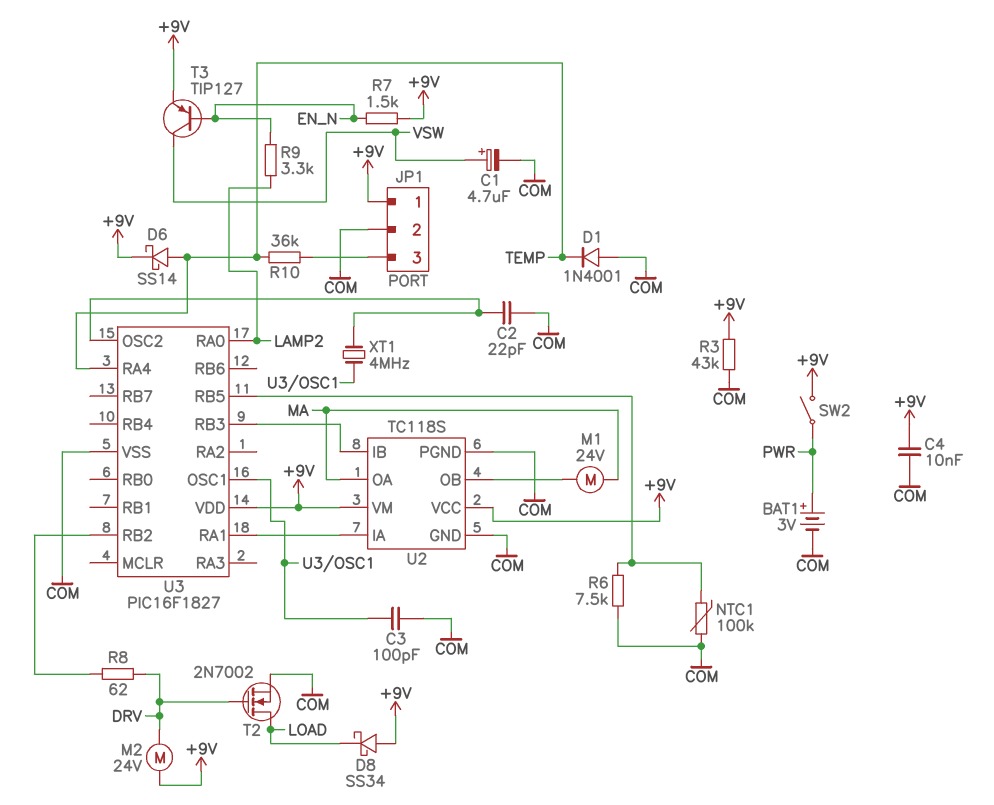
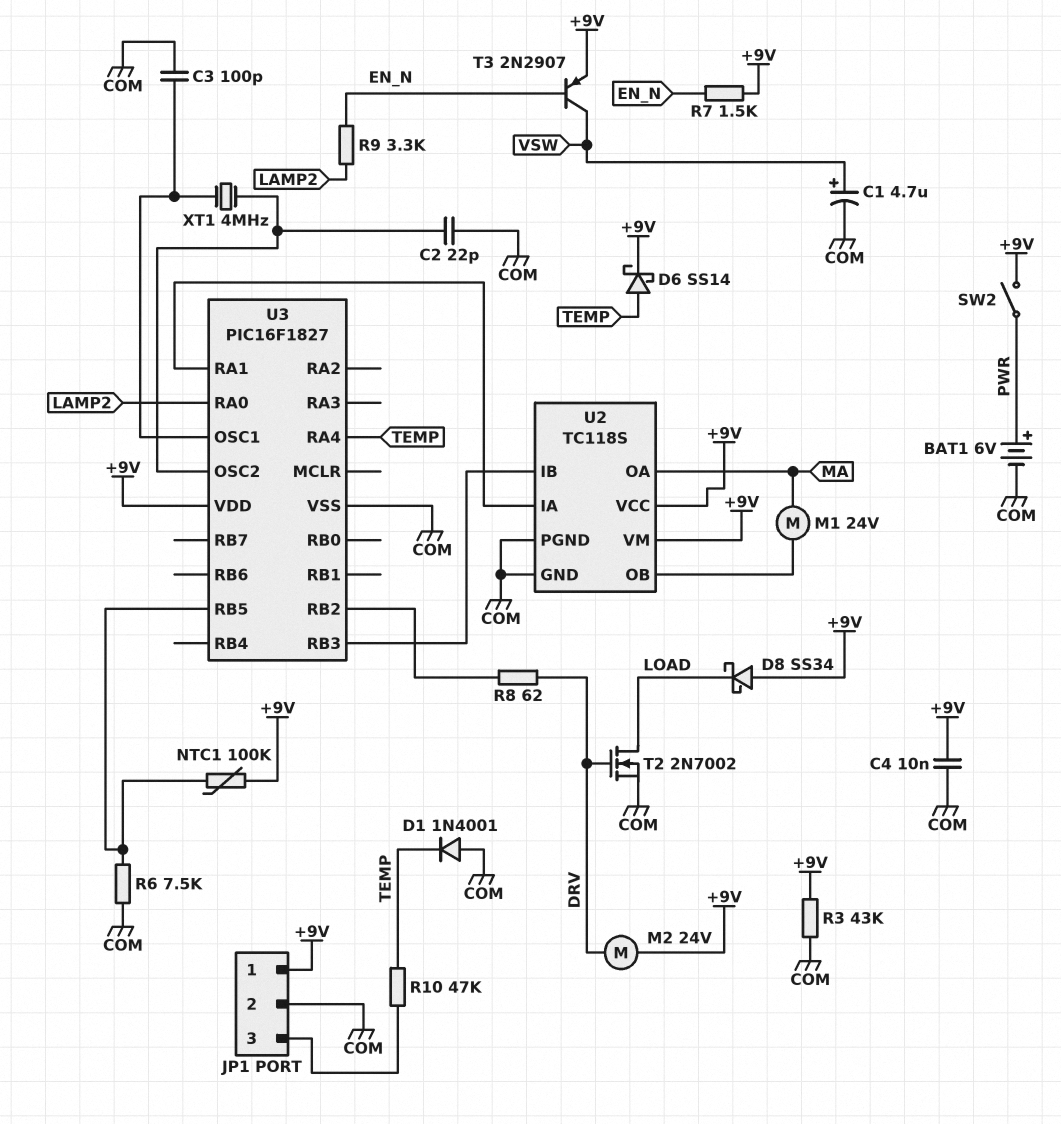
BAT1: 3V (plus PWR, minus COM) -> 6V (plus PWR, minus COM)
NTC1: 100k (COM, U3/RB5) -> 100k (+9V, U3/RB5)
R10: 36k (JP1/3, TEMP) -> 47k (JP1/3, TEMP)
T3: PNP TIP127 (B EN_N, C VSW, E +9V) -> PNP 2N2907 (B EN_N, C VSW, E +9V)

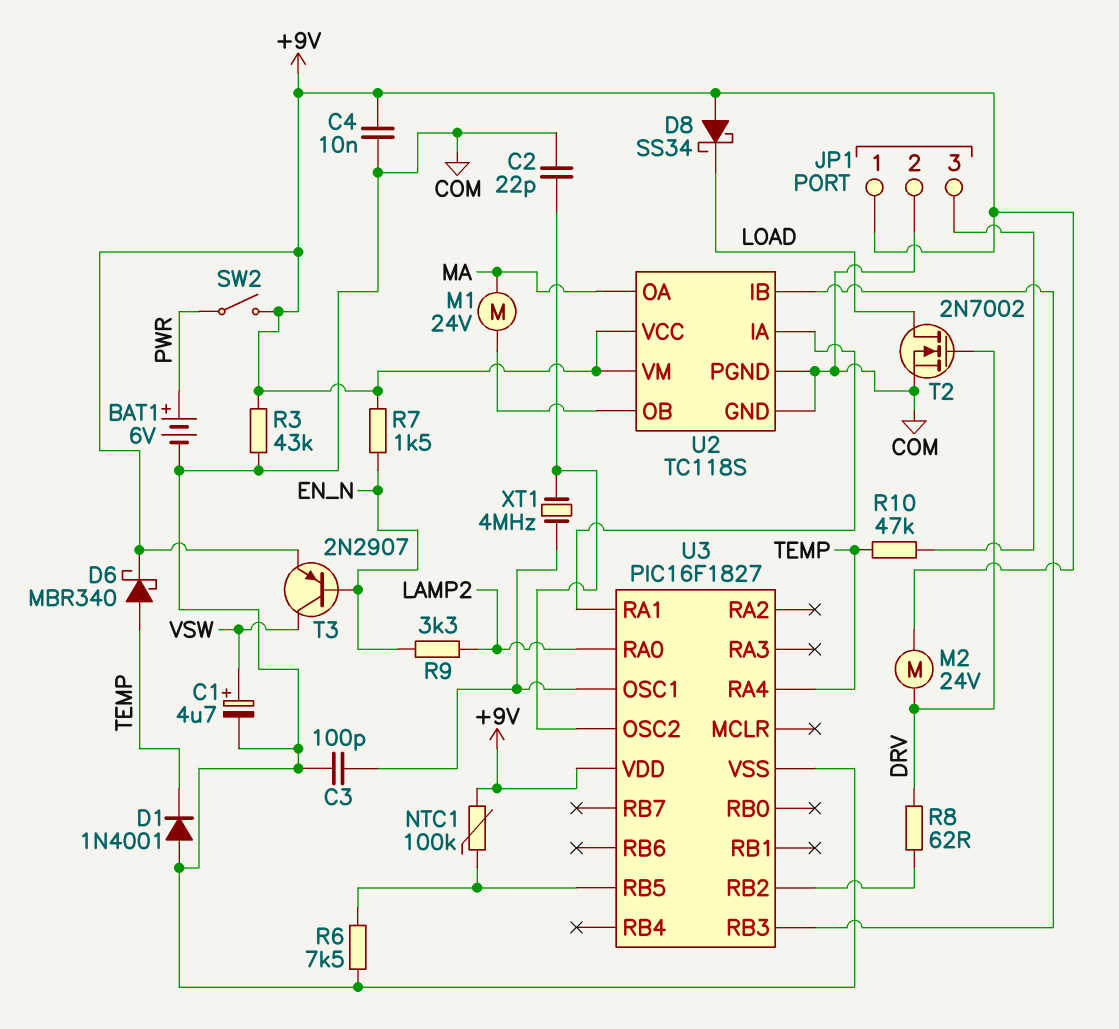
D6: schottky SS14 (A TEMP, K +9V) -> schottky MBR340 (A TEMP, K +9V)

